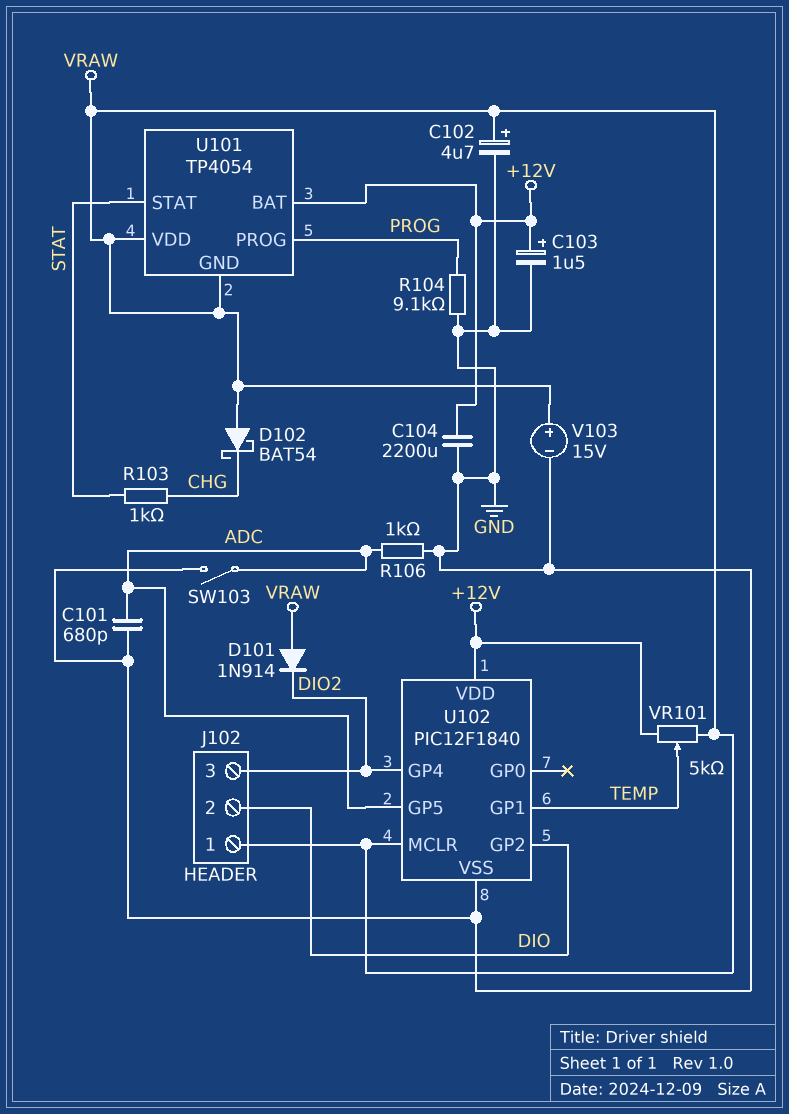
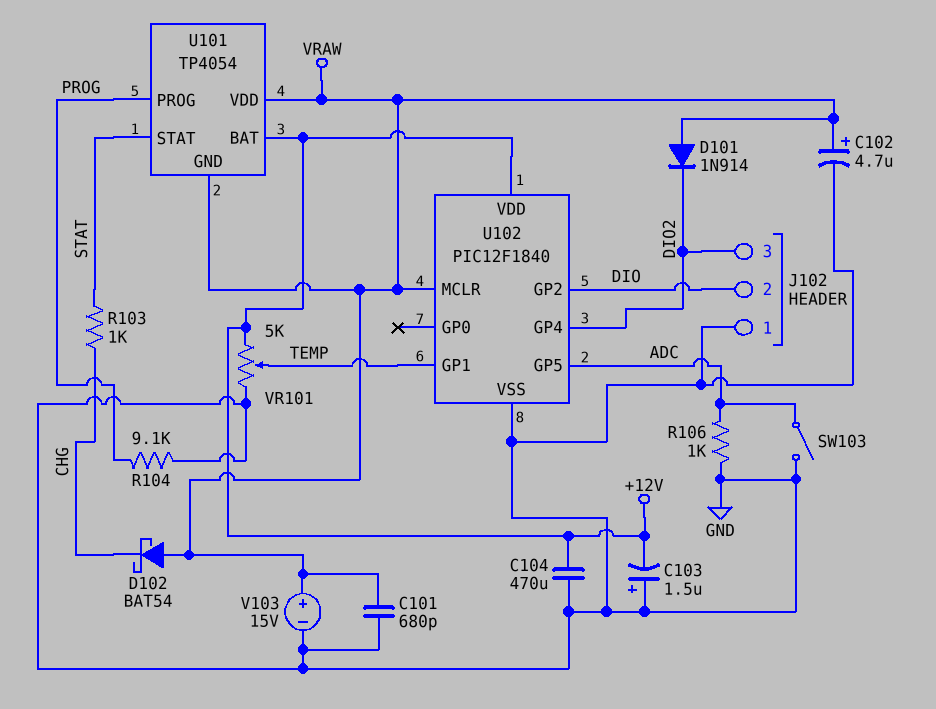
C101: 680pF (ADC, GND) -> 680pF (GND, VRAW)
C103: 1.5uF (plus +12V, minus GND) -> 1.5uF (plus GND, minus +12V)
C104: 2200uF (+12V, GND) -> 470uF (+12V, GND)
J102 pin 1: VRAW -> GND
VR101: 5k (+12V, VRAW, wiper TEMP) -> 5k (+12V, GND, wiper TEMP)

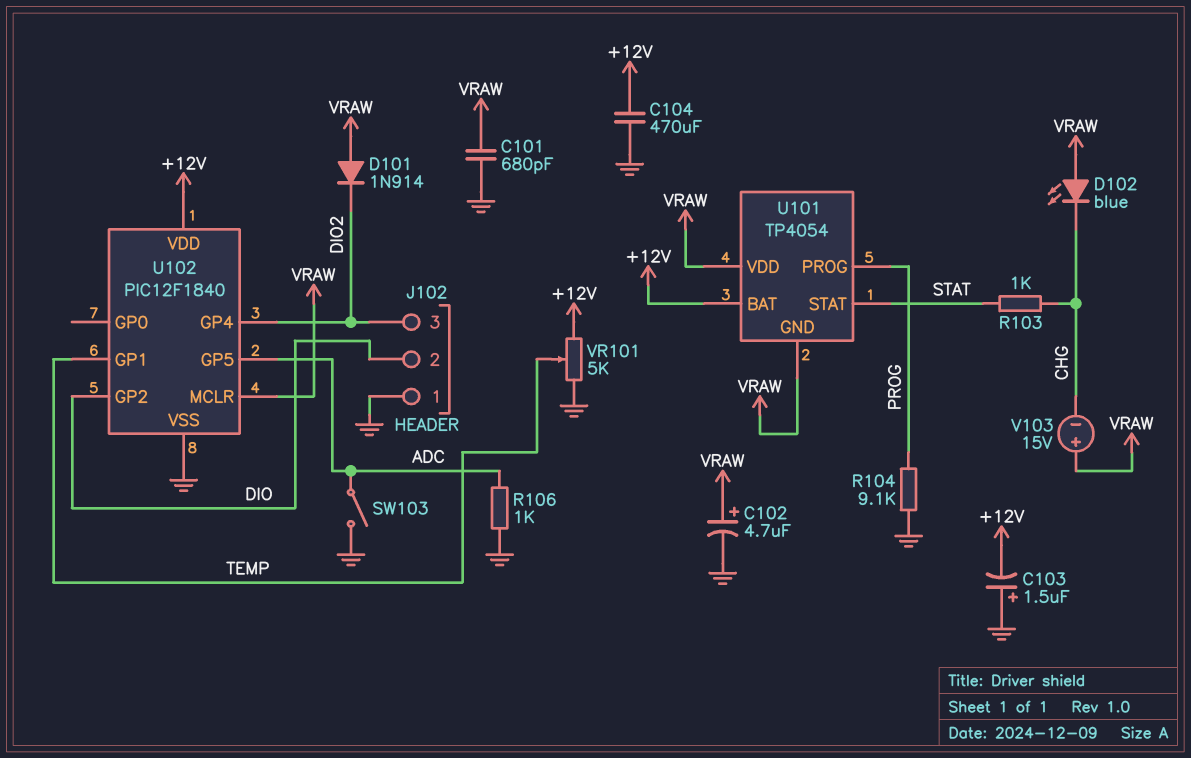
D102: schottky BAT54 (A VRAW, K CHG) -> LED blue (A VRAW, K CHG)
V103: 15V (plus VRAW, minus GND) -> 15V (plus VRAW, minus CHG)

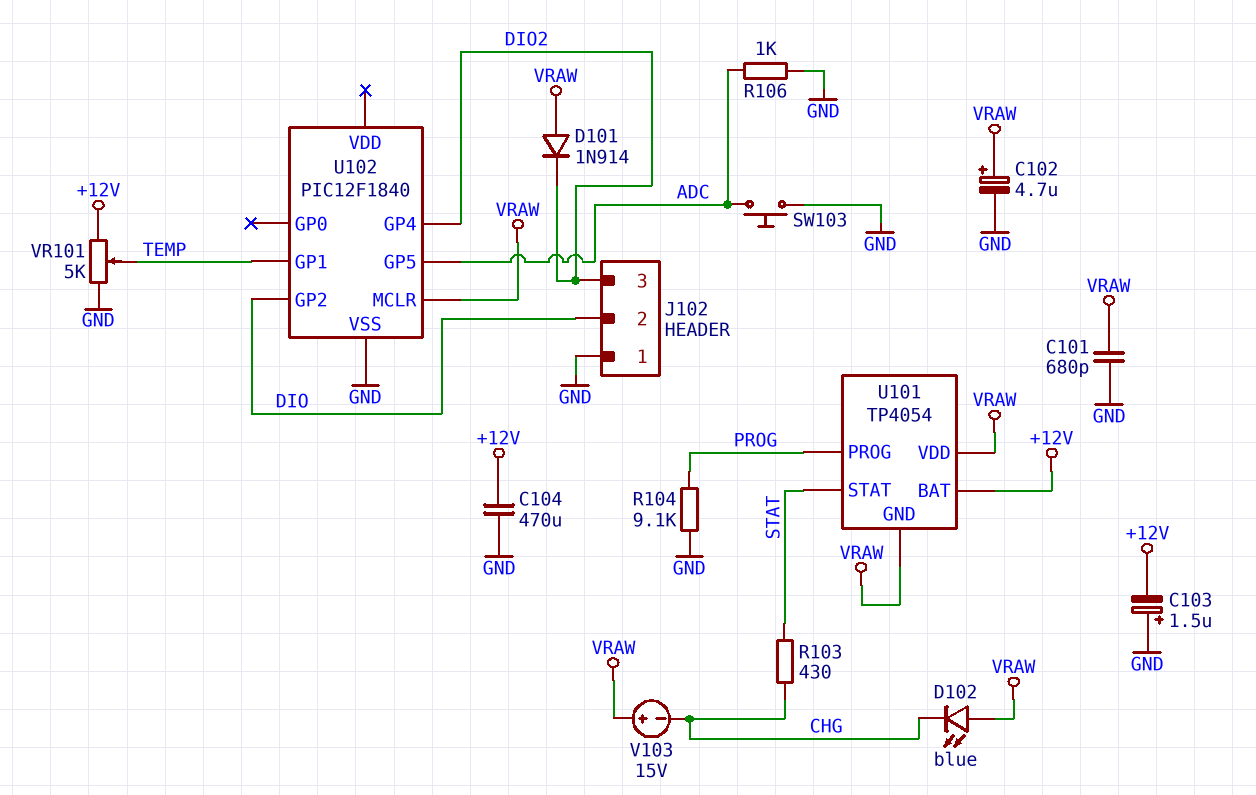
R103: 1k (CHG, STAT) -> 430 (CHG, STAT)
SW103: switch (ADC, GND) -> button (ADC, GND)
U102 pin VDD: +12V -> none

